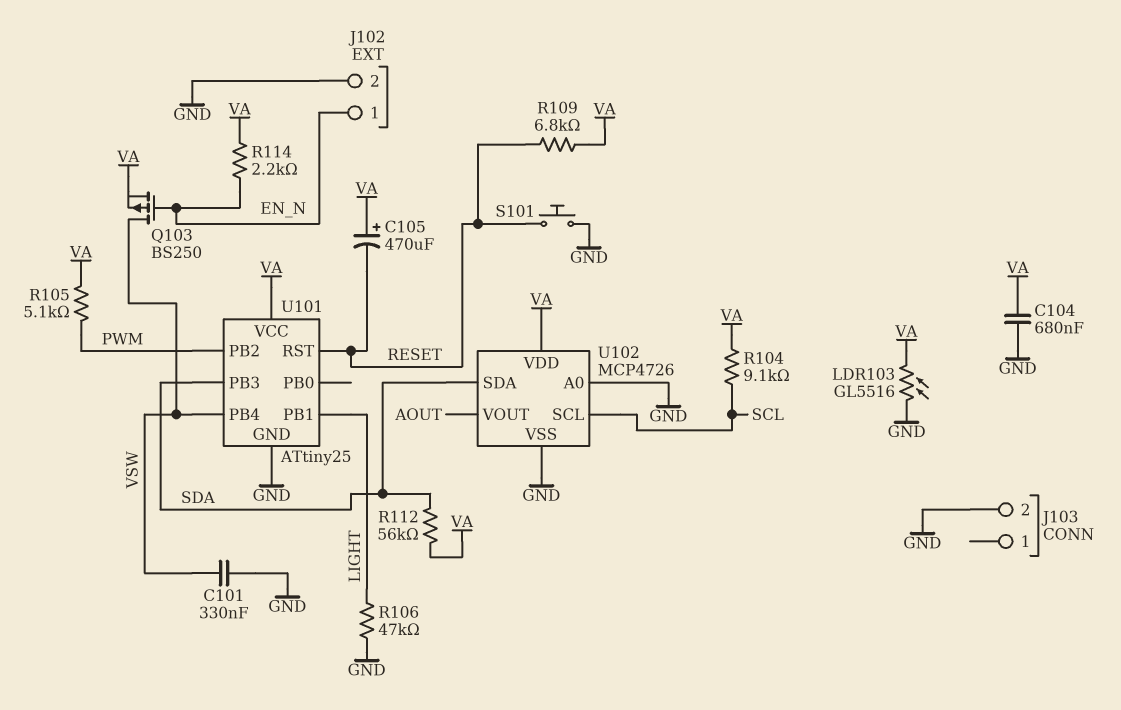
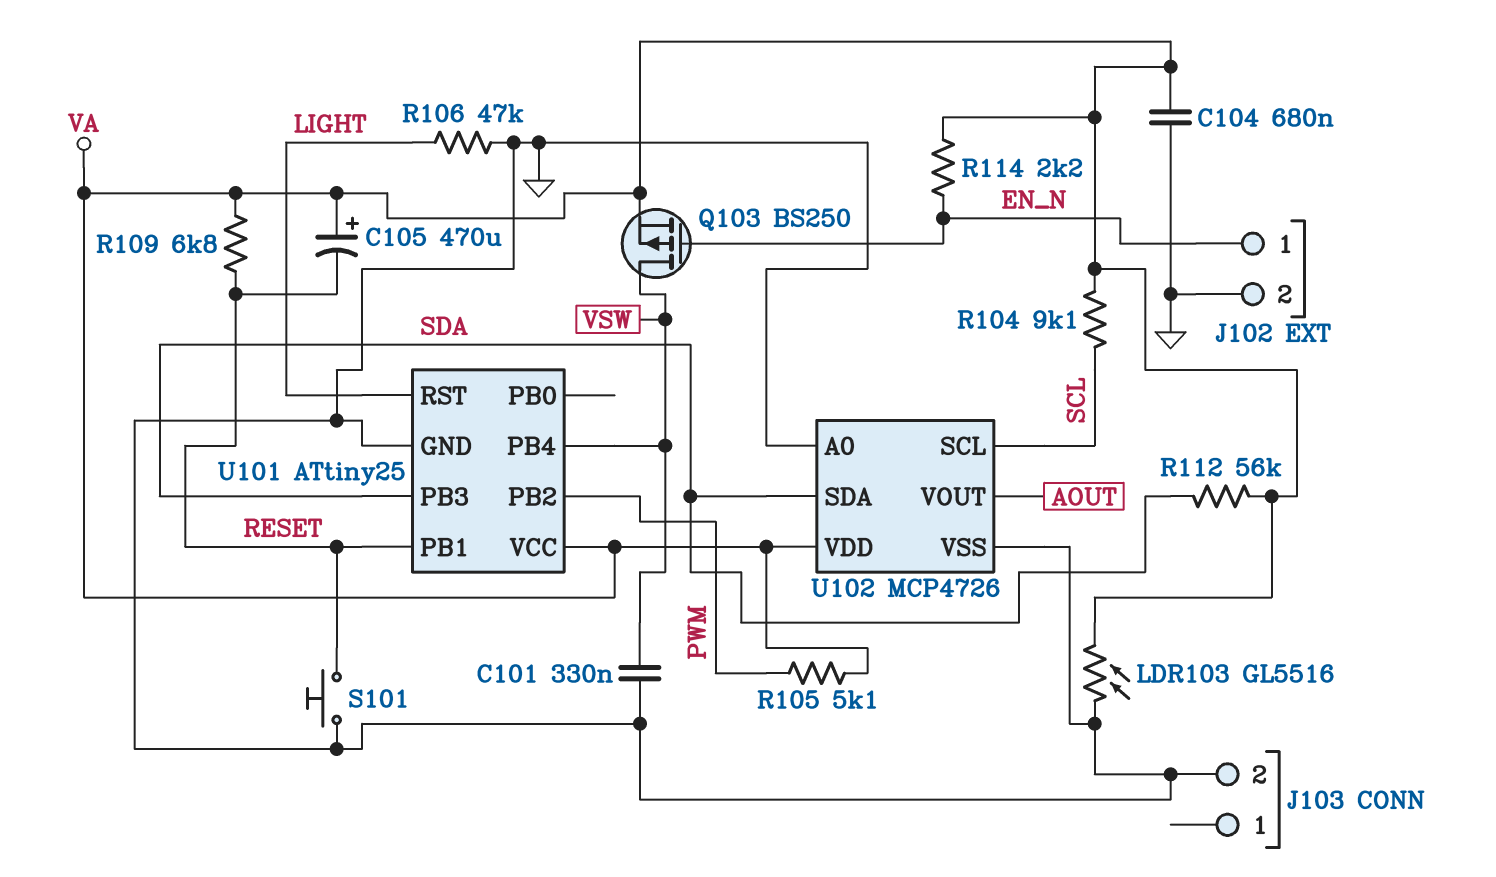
U101 pin PB1: LIGHT -> RESET
U101 pin RST: RESET -> LIGHT

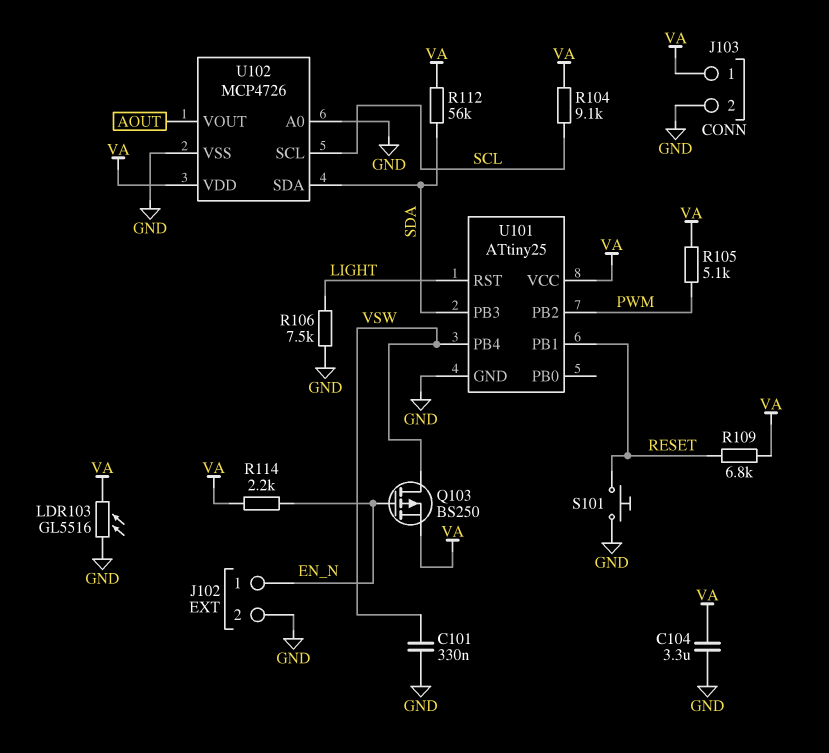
C104: 680nF (GND, VA) -> 3.3uF (GND, VA)
C105: 470uF (plus VA, minus RESET) -> none
J103 pin 1: none -> VA
R106: 47k (GND, LIGHT) -> 7.5k (GND, LIGHT)

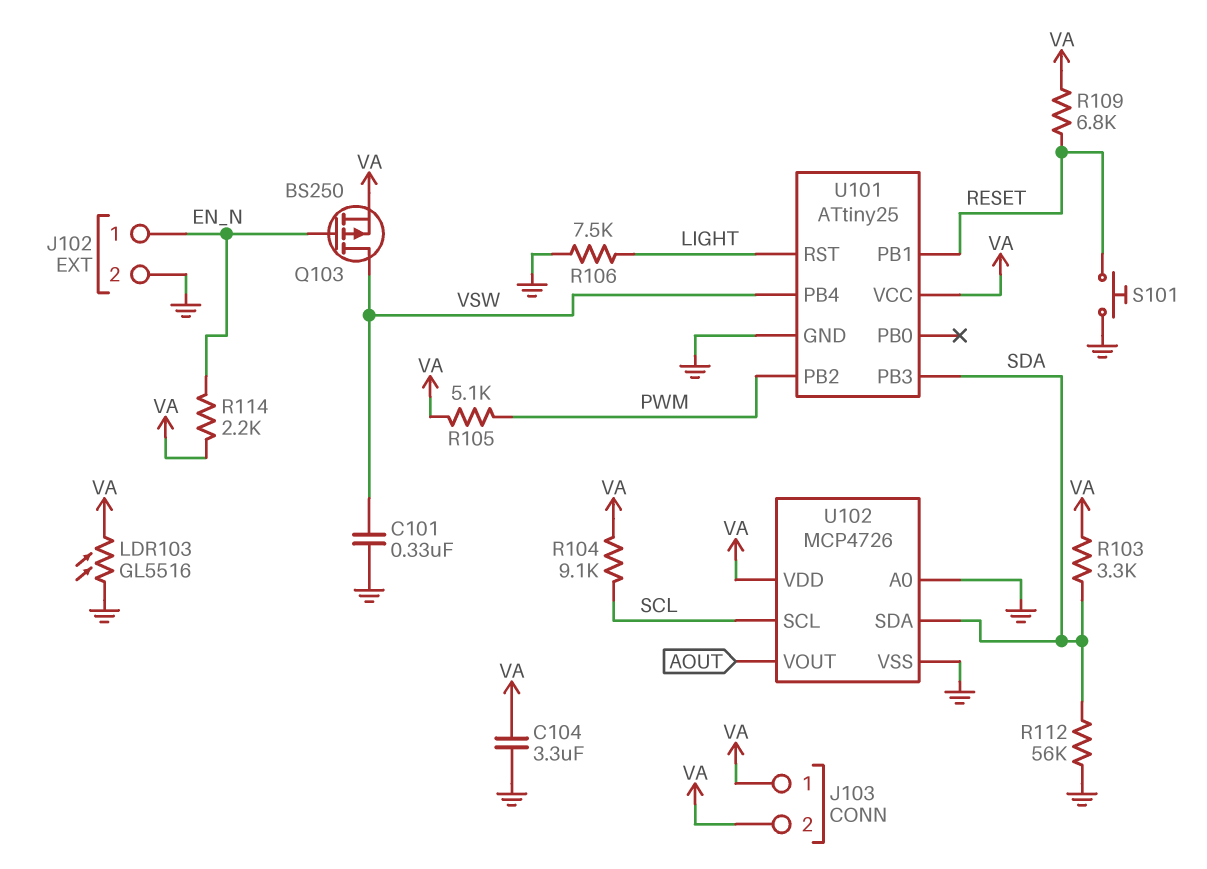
J103 pin 2: GND -> VA
R103: none -> 3.3k (SDA, VA)
R112: 56k (SDA, VA) -> 56k (GND, SDA)

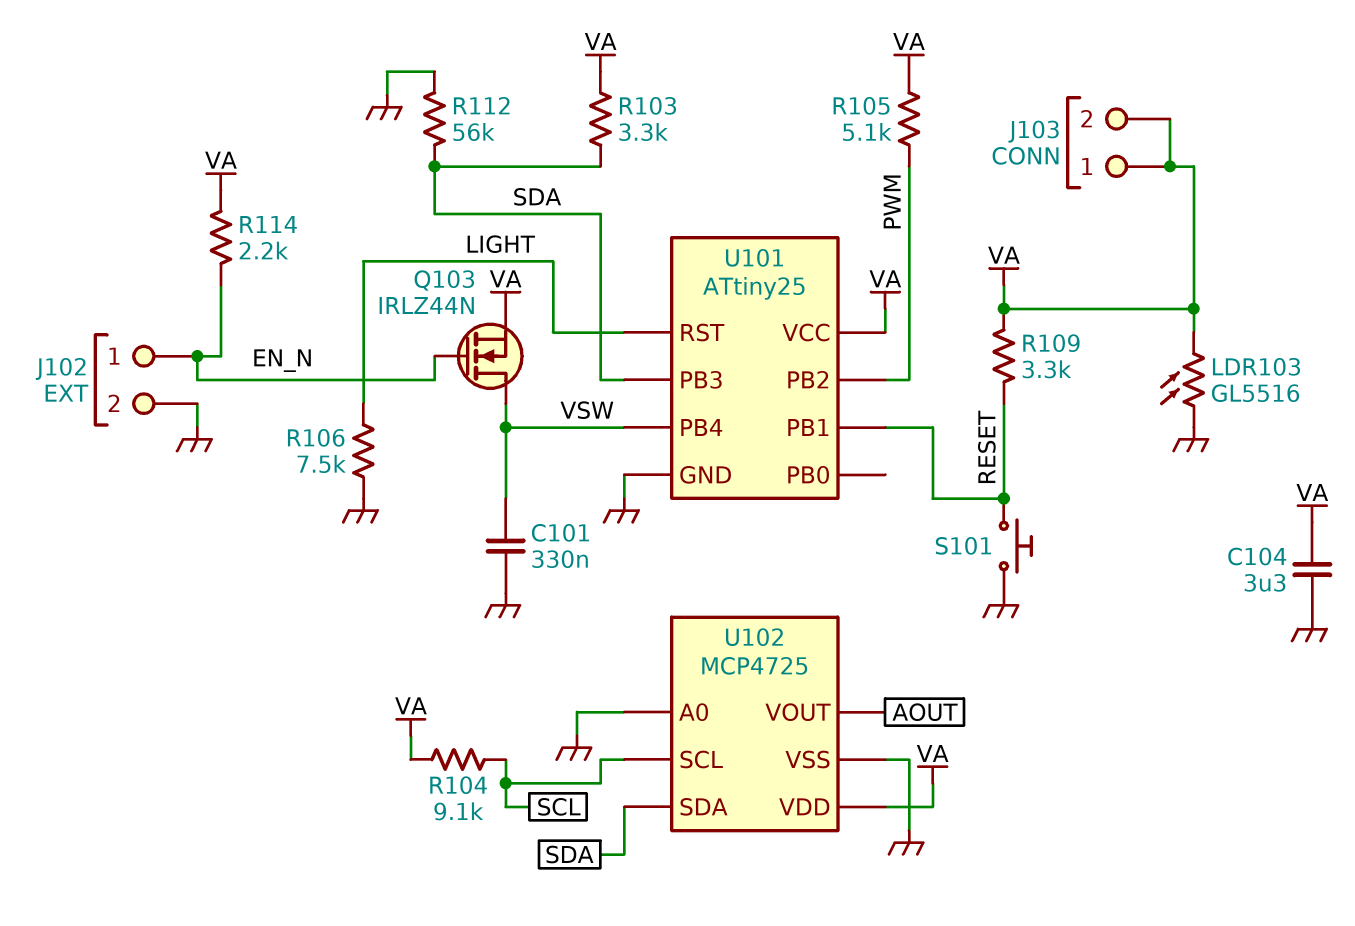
Q103: PMOS BS250 (G EN_N, D VSW, S VA) -> NMOS IRLZ44N (G EN_N, D VSW, S VA)
R109: 6.8k (RESET, VA) -> 3.3k (RESET, VA)
U102: MCP4726 -> MCP4725

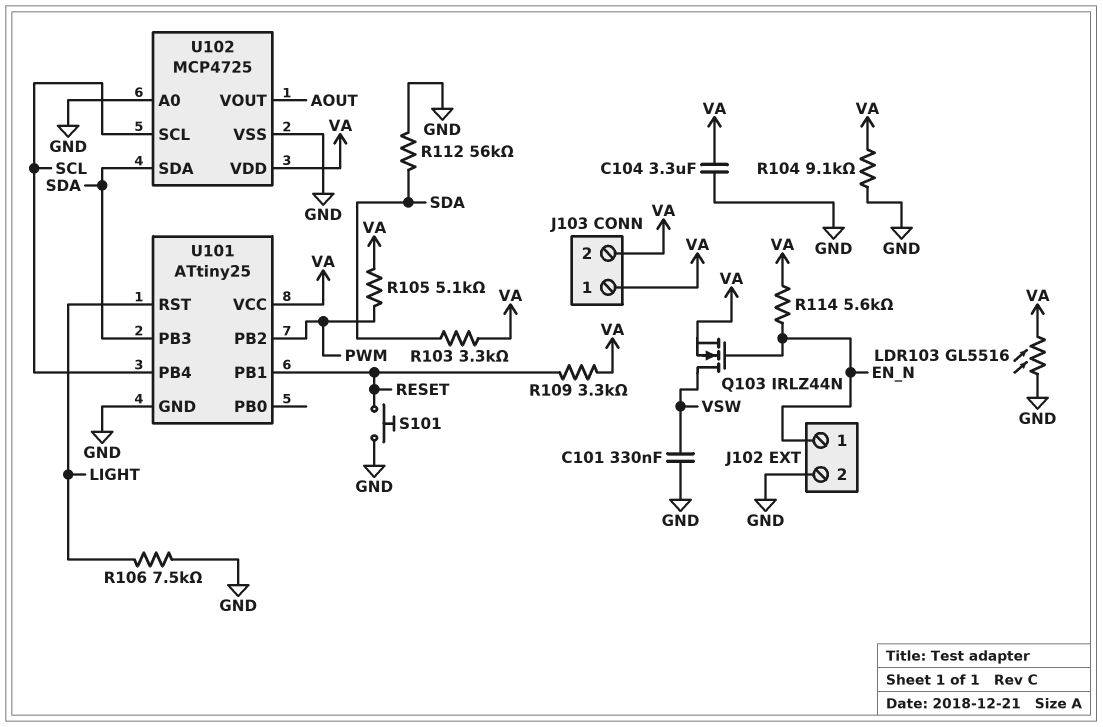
R104: 9.1k (SCL, VA) -> 9.1k (GND, VA)
R114: 2.2k (EN_N, VA) -> 5.6k (EN_N, VA)
U101 pin PB4: VSW -> SCL

